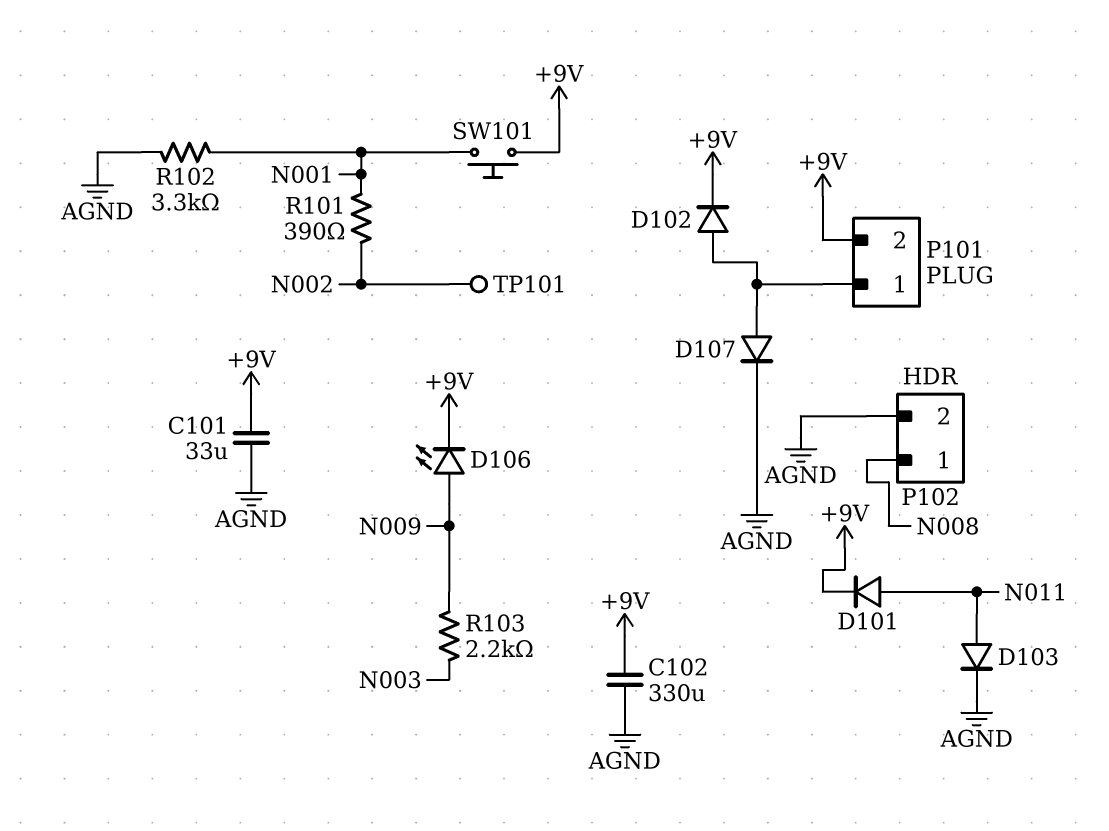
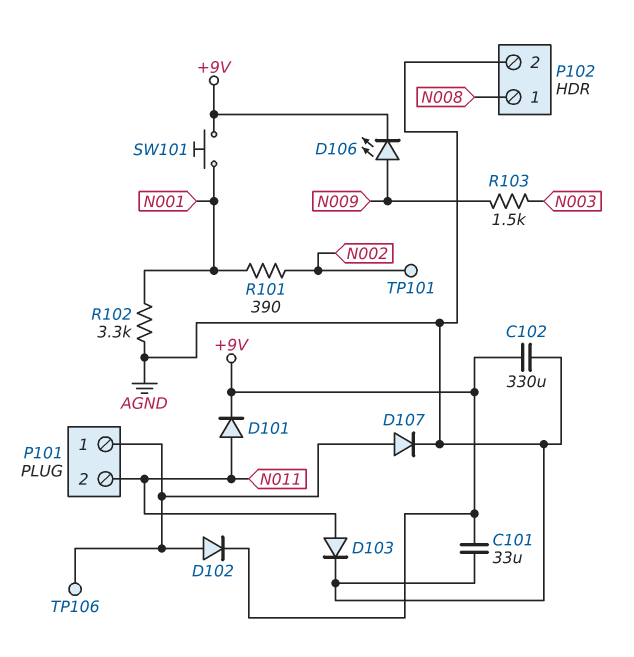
P101 pin 2: +9V -> N011
R103: 2.2k (N003, N009) -> 1.5k (N003, N009)
TP106: none -> test point (P101/1)

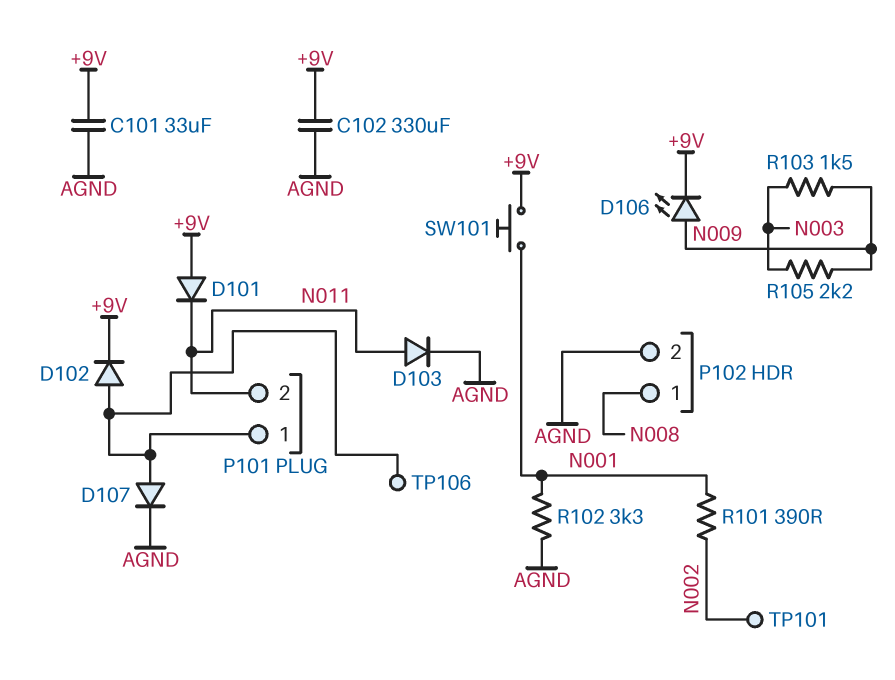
D101: diode (A N011, K +9V) -> diode (A +9V, K N011)
R105: none -> 2.2k (N003, N009)

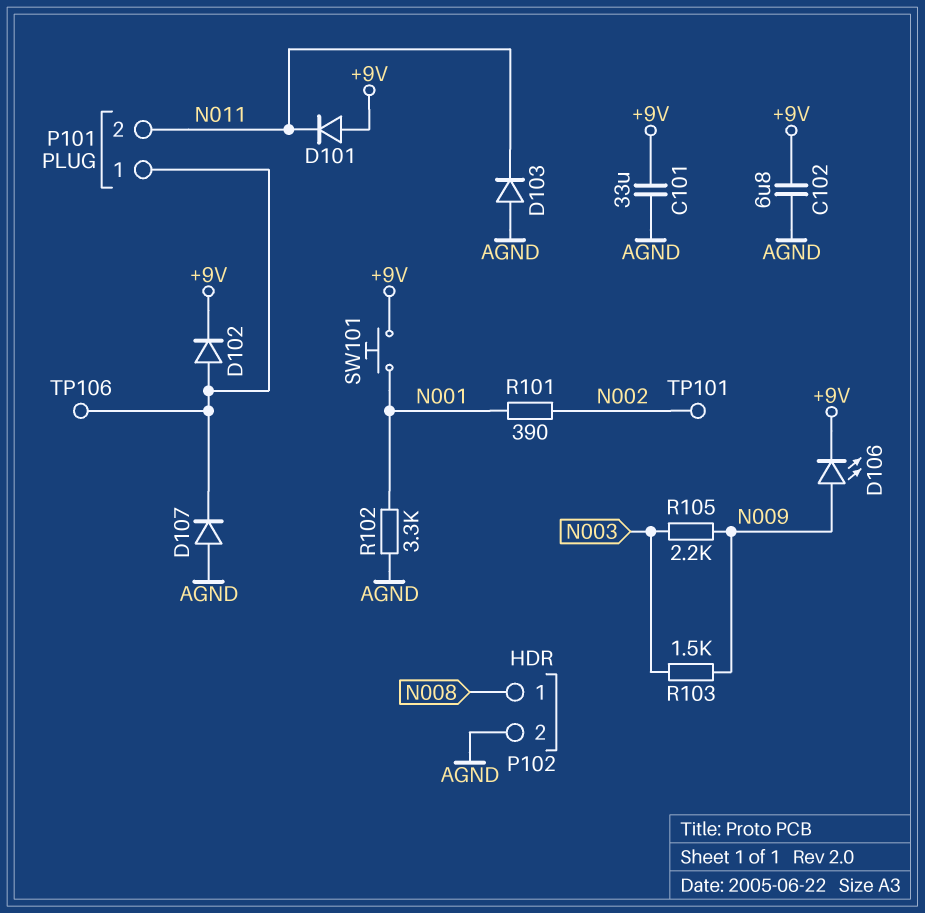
C102: 330uF (+9V, AGND) -> 6.8uF (+9V, AGND)
D103: diode (A N011, K AGND) -> diode (A AGND, K N011)
D107: diode (A P101/1, K AGND) -> diode (A AGND, K P101/1)

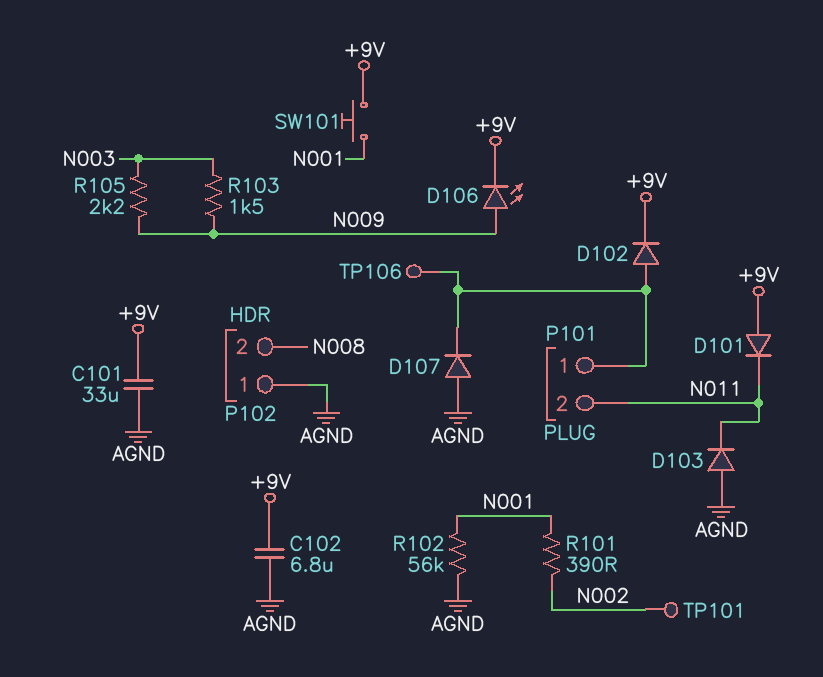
P102 pin 1: N008 -> AGND
P102 pin 2: AGND -> N008
R102: 3.3k (AGND, N001) -> 56k (AGND, N001)

